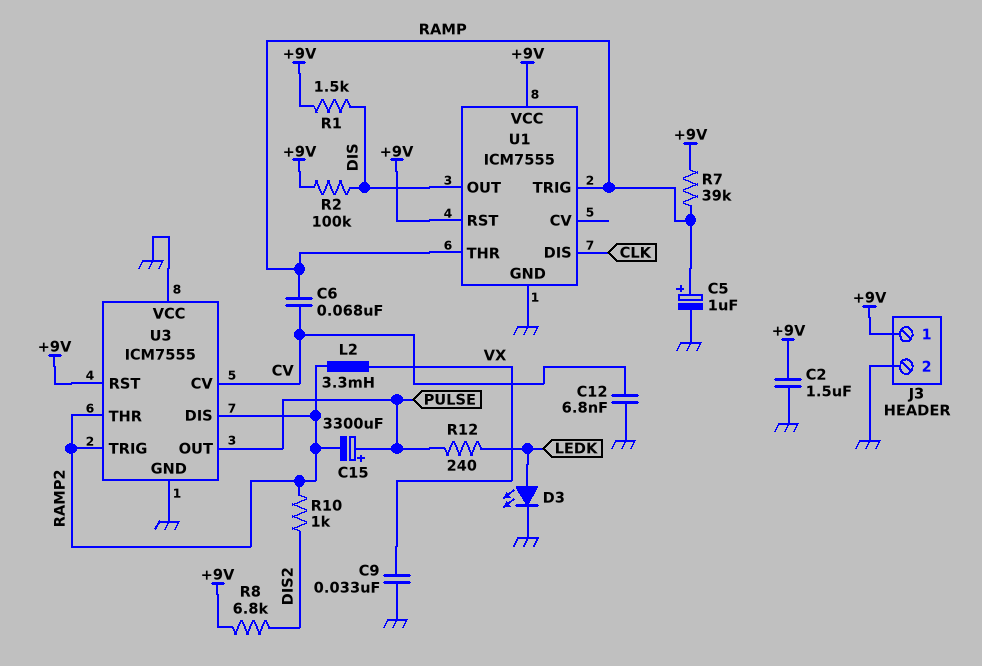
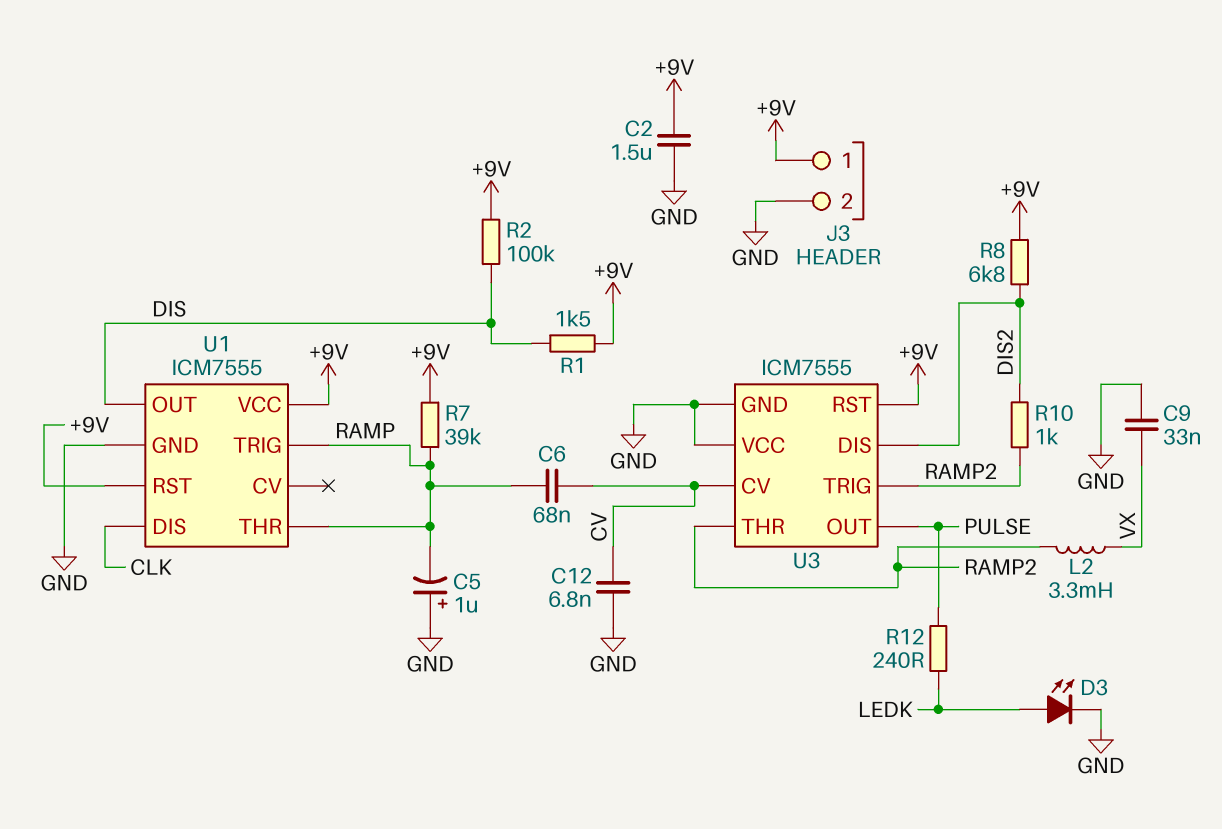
C5: 1uF (plus RAMP, minus GND) -> 1uF (plus GND, minus RAMP)
C15: 3300uF (plus PULSE, minus RAMP2) -> none
U3 pin DIS: RAMP2 -> DIS2

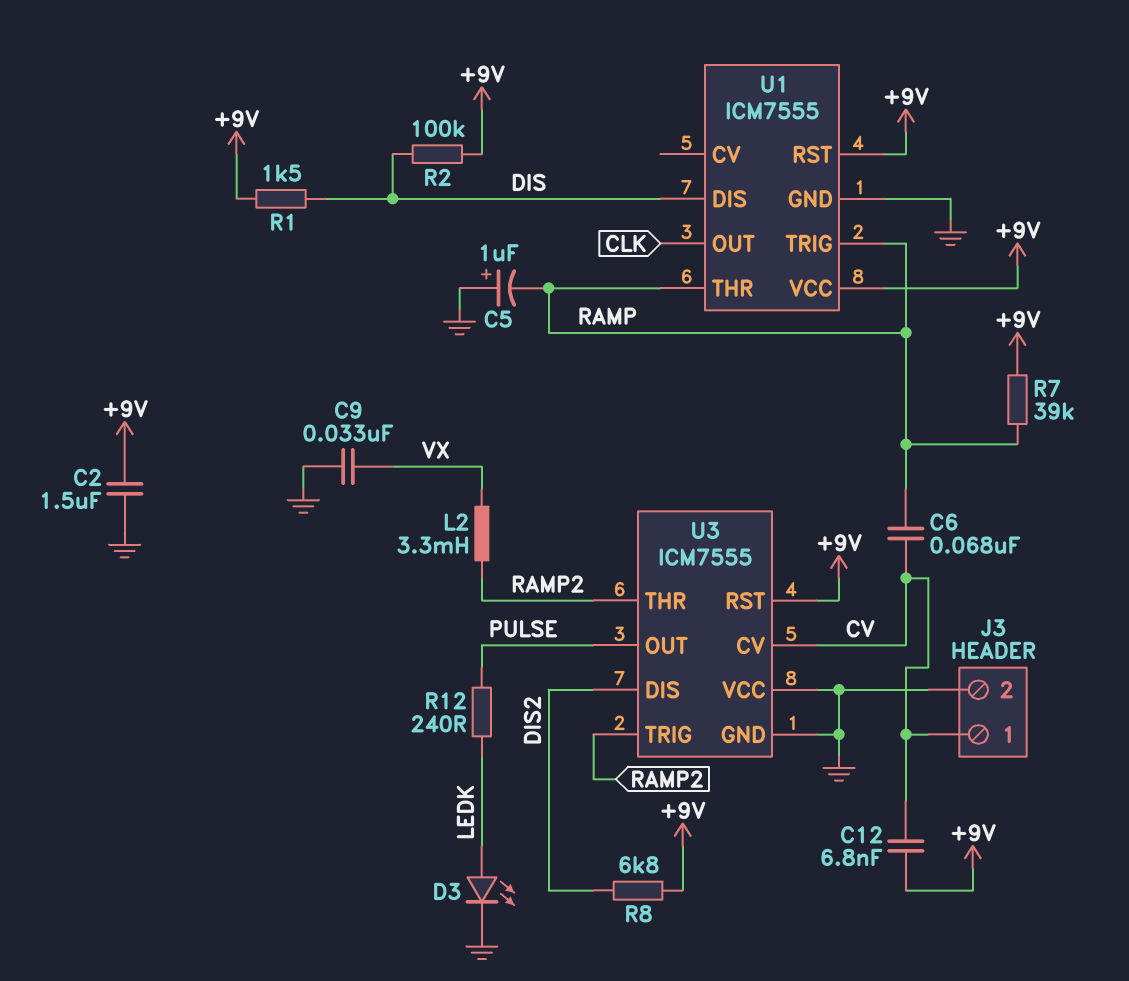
C12: 6.8nF (CV, GND) -> 6.8nF (+9V, CV)
J3 pin 1: +9V -> CV
R10: 1k (DIS2, RAMP2) -> none
U1 pin DIS: CLK -> DIS
U1 pin OUT: DIS -> CLK

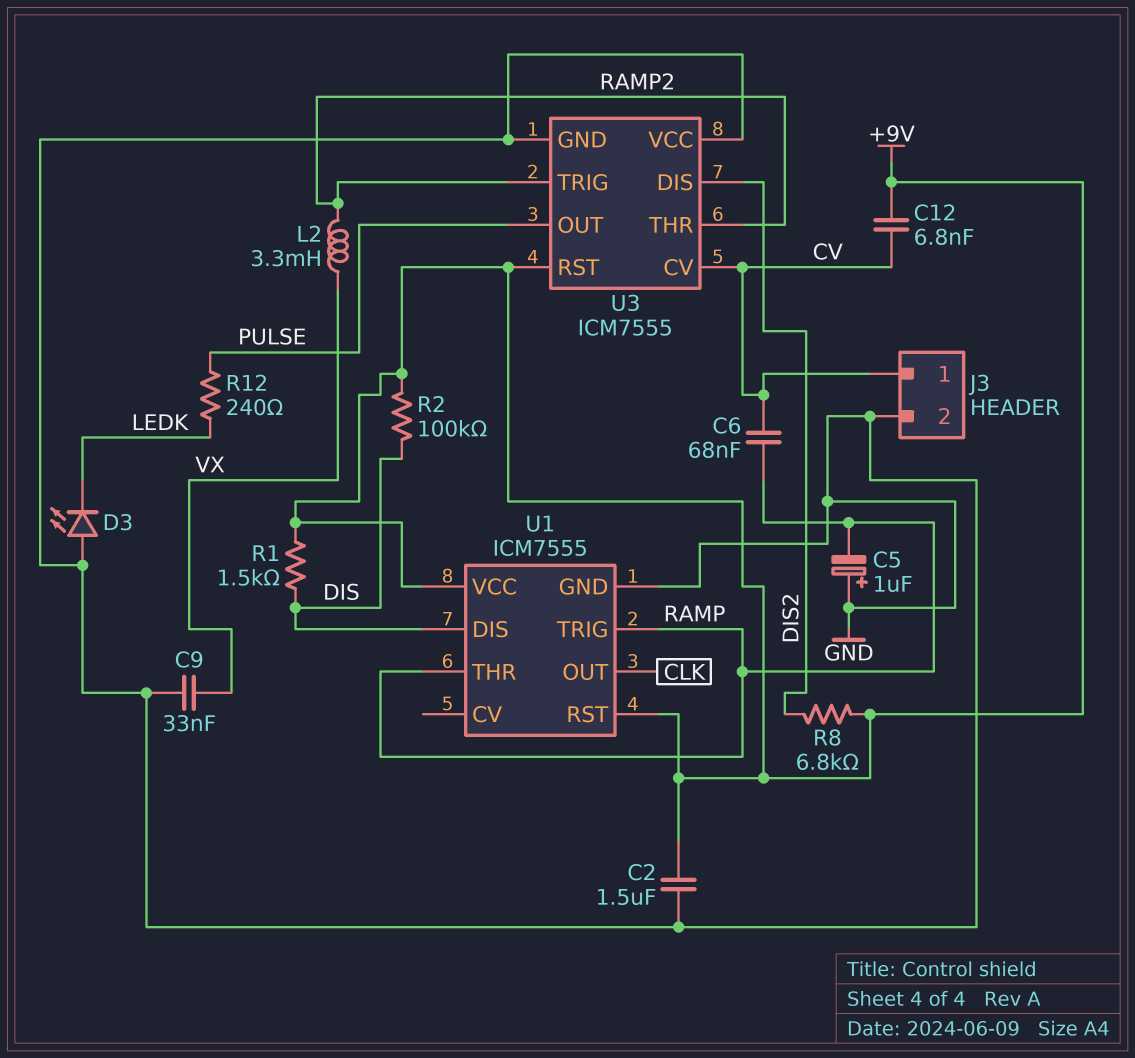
D3: LED (A LEDK, K GND) -> LED (A GND, K LEDK)
R7: 39k (+9V, RAMP) -> none

